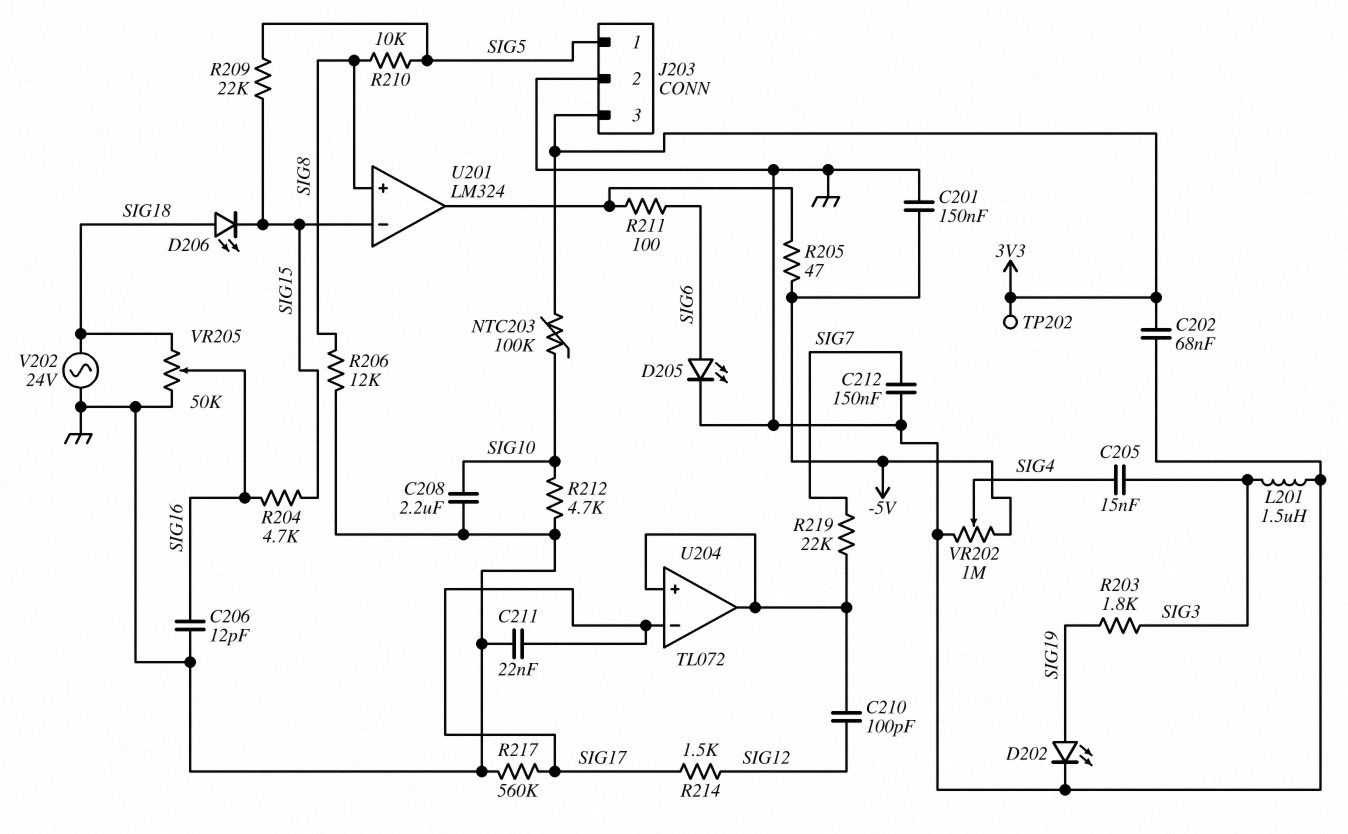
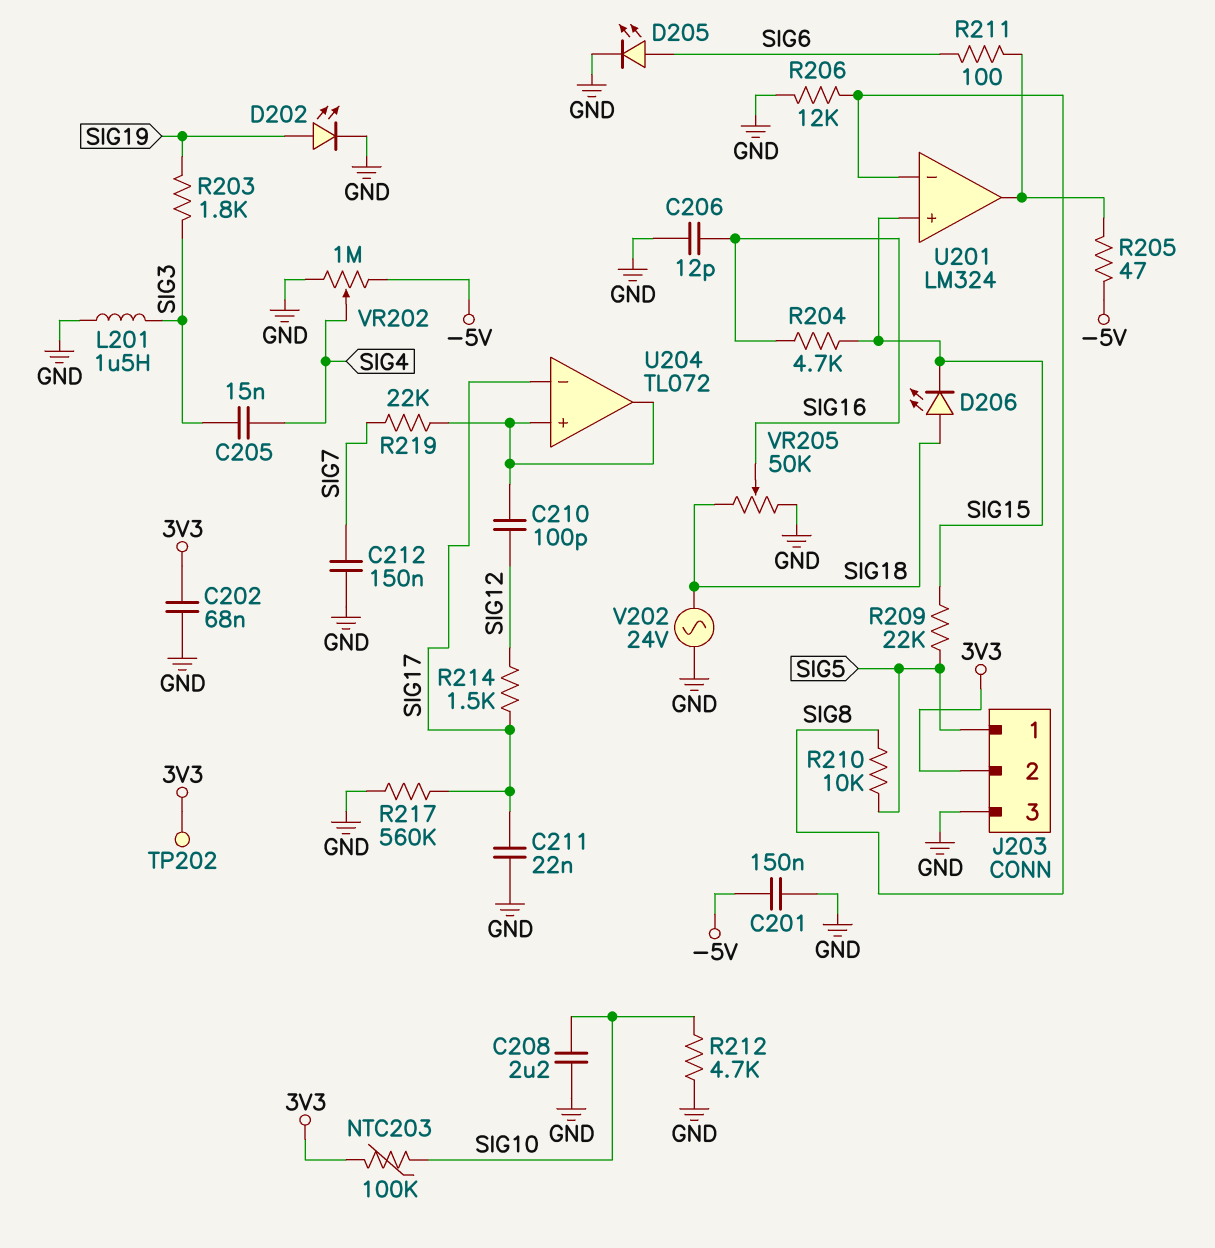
J203 pin 2: GND -> 3V3
J203 pin 3: 3V3 -> GND
U201 pin in+: SIG8 -> SIG15
U201 pin in-: SIG15 -> SIG8

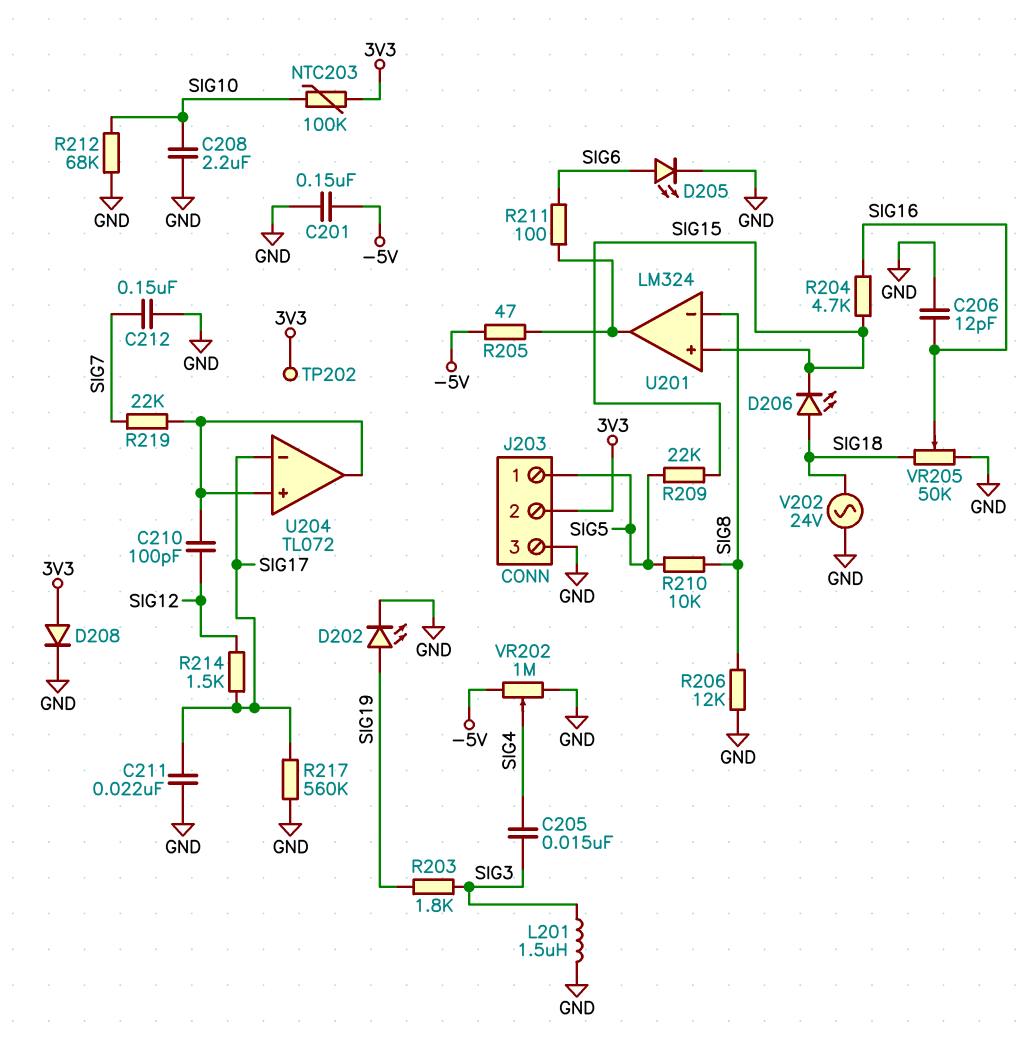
C202: 68nF (3V3, GND) -> none
D208: none -> diode (A 3V3, K GND)
R212: 4.7k (GND, SIG10) -> 68k (GND, SIG10)

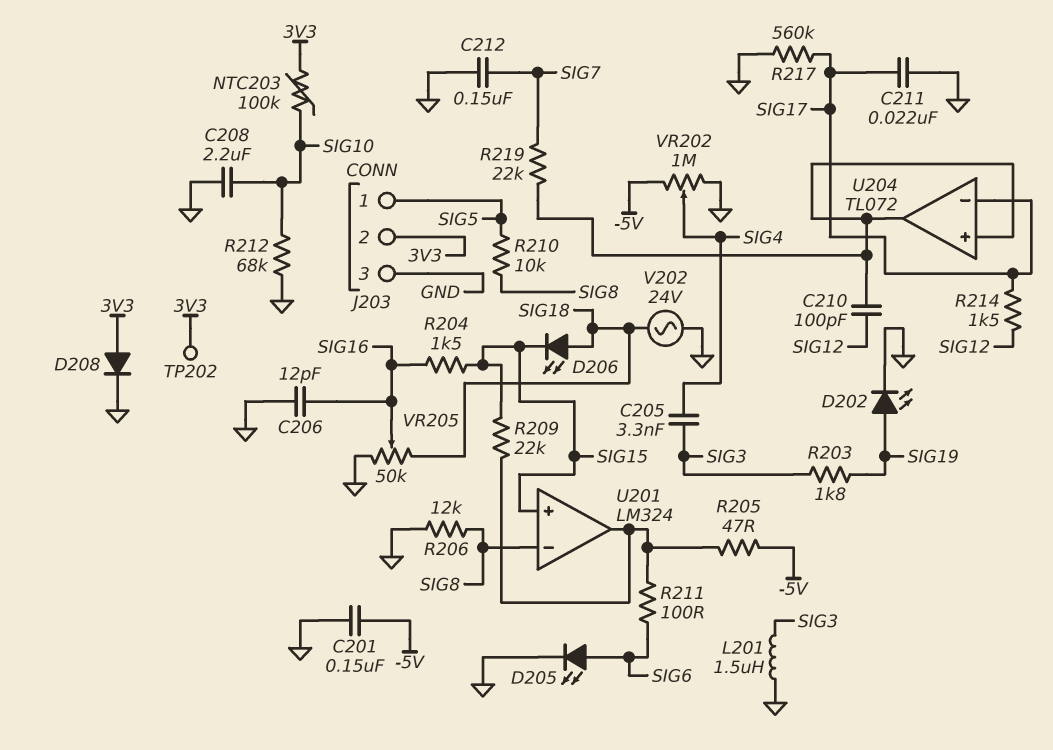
C205: 15nF (SIG3, SIG4) -> 3.3nF (SIG3, SIG4)
R204: 4.7k (SIG15, SIG16) -> 1.5k (SIG15, SIG16)
R209: 22k (SIG5, SIG15) -> 22k (SIG15, U201/out)

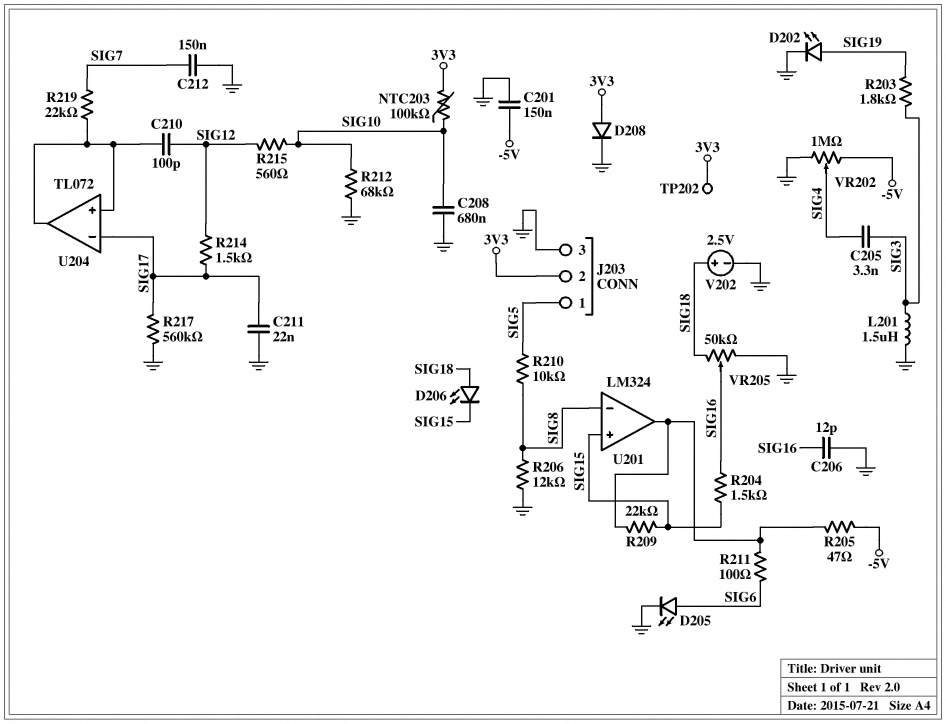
C208: 2.2uF (GND, SIG10) -> 680nF (GND, SIG10)
R215: none -> 560 (SIG10, SIG12)
V202: AC 24V (GND, SIG18) -> 2.5V (plus SIG18, minus GND)

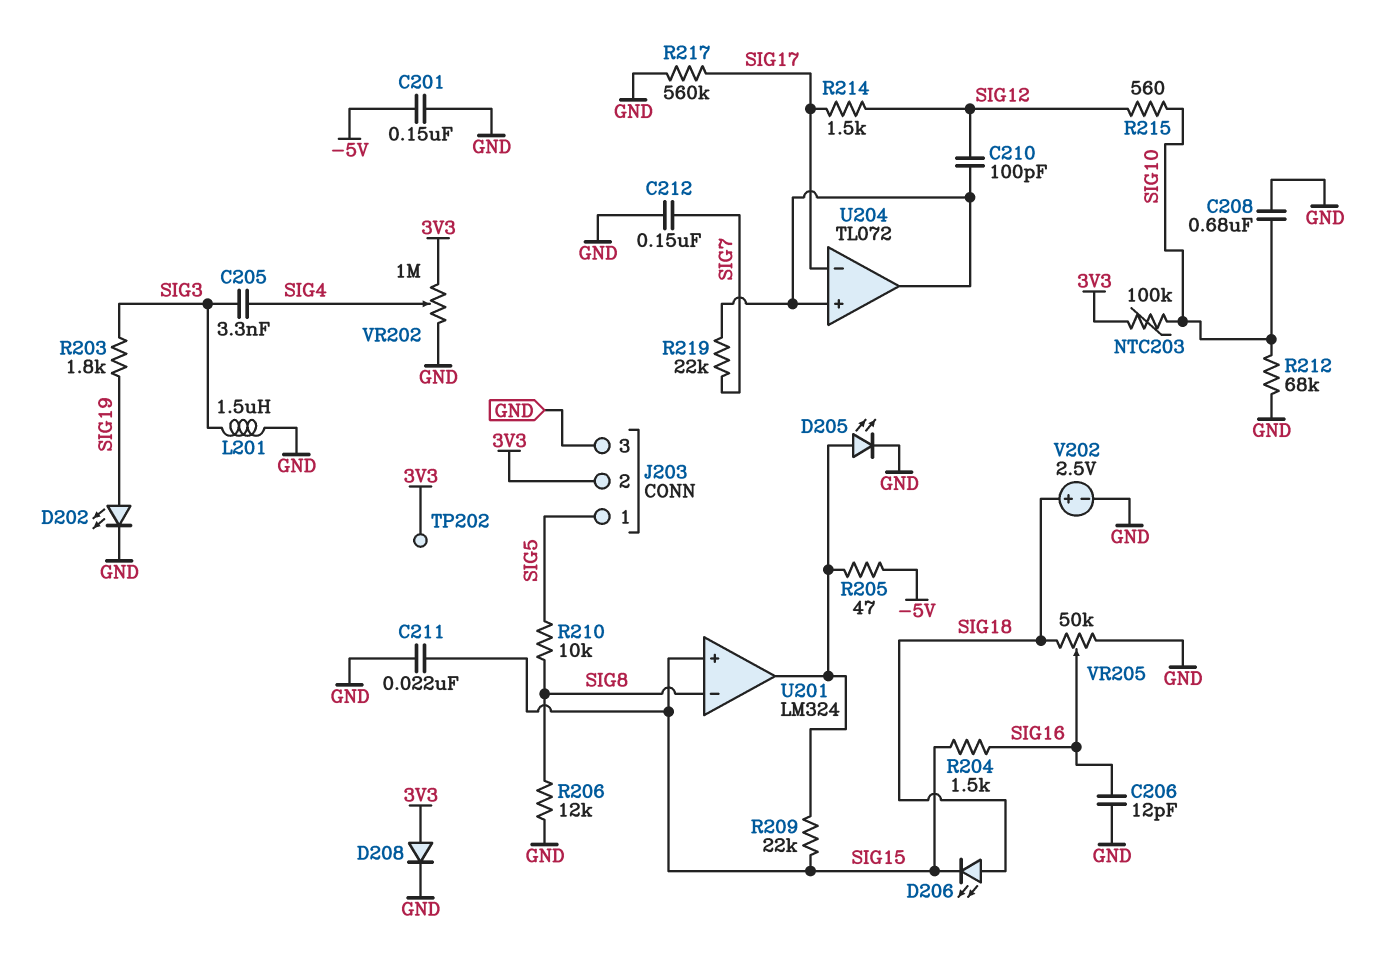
C211: 22nF (GND, SIG17) -> 22nF (GND, SIG15)
D205: LED (A SIG6, K GND) -> LED (A U201/out, K GND)
R211: 100 (SIG6, U201/out) -> none
VR202: 1M (-5V, GND, wiper SIG4) -> 1M (3V3, GND, wiper SIG4)

